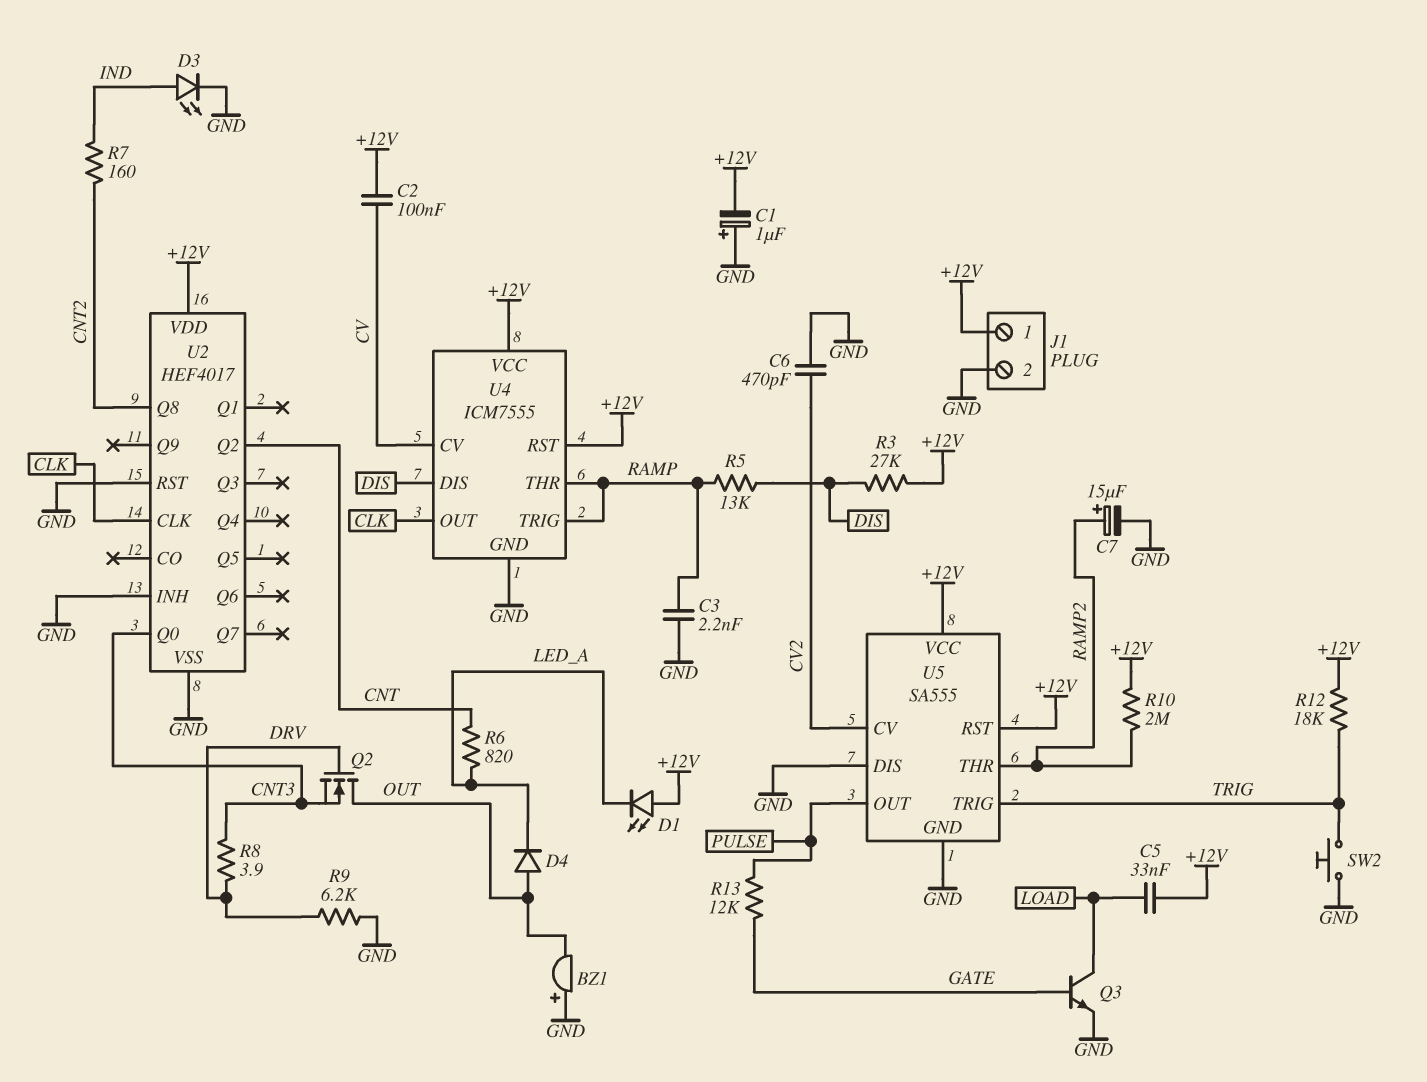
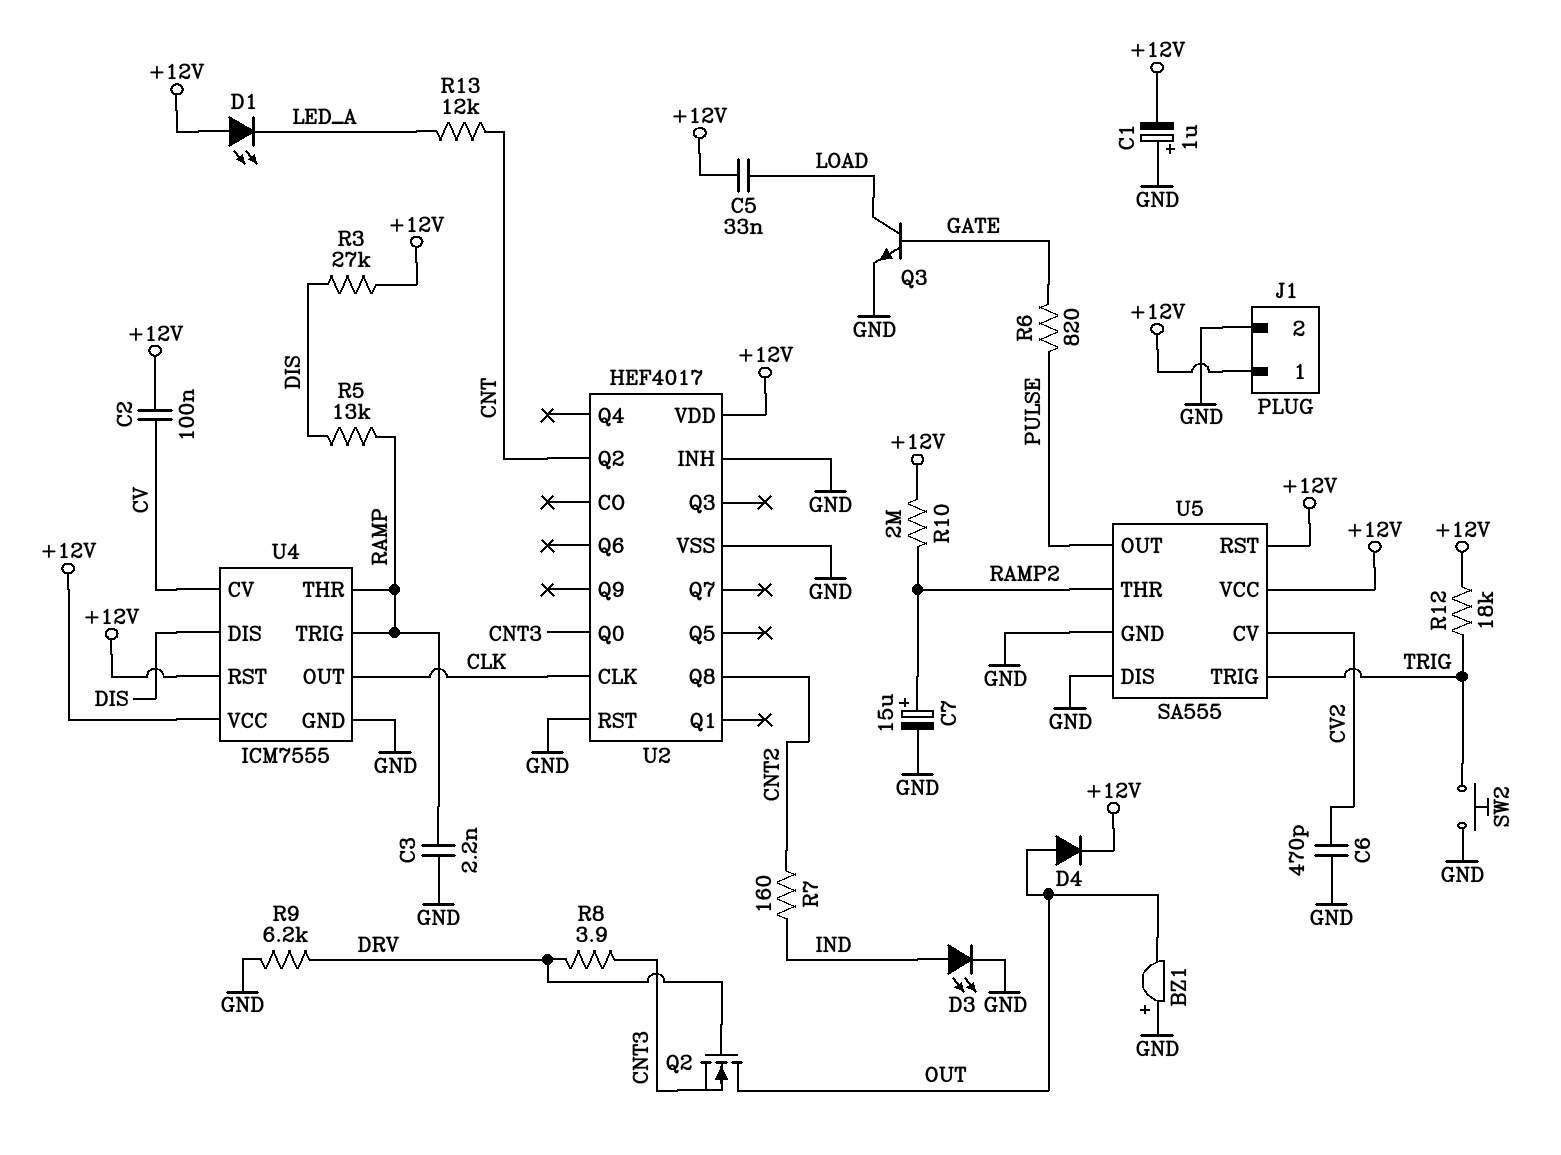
D4: diode (A OUT, K LED_A) -> diode (A OUT, K +12V)
R6: 820 (CNT, LED_A) -> 820 (GATE, PULSE)
R13: 12k (GATE, PULSE) -> 12k (CNT, LED_A)

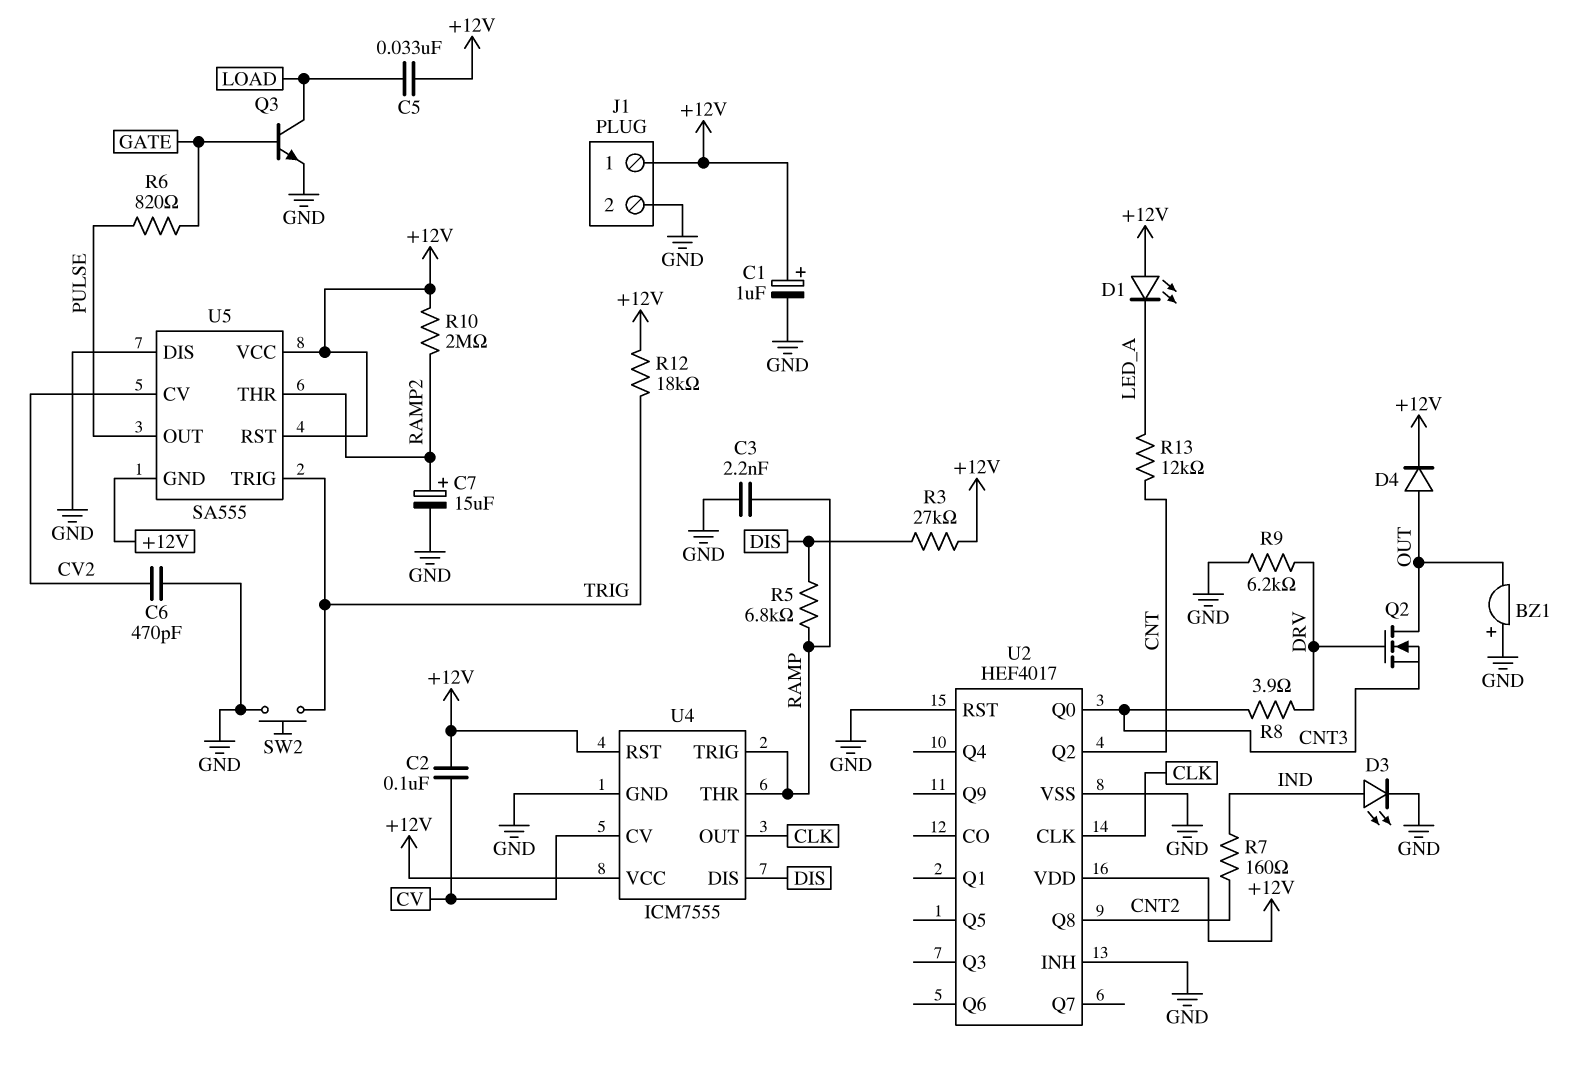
C1: 1uF (plus GND, minus +12V) -> 1uF (plus +12V, minus GND)
R5: 13k (DIS, RAMP) -> 6.8k (DIS, RAMP)
U5 pin GND: GND -> +12V

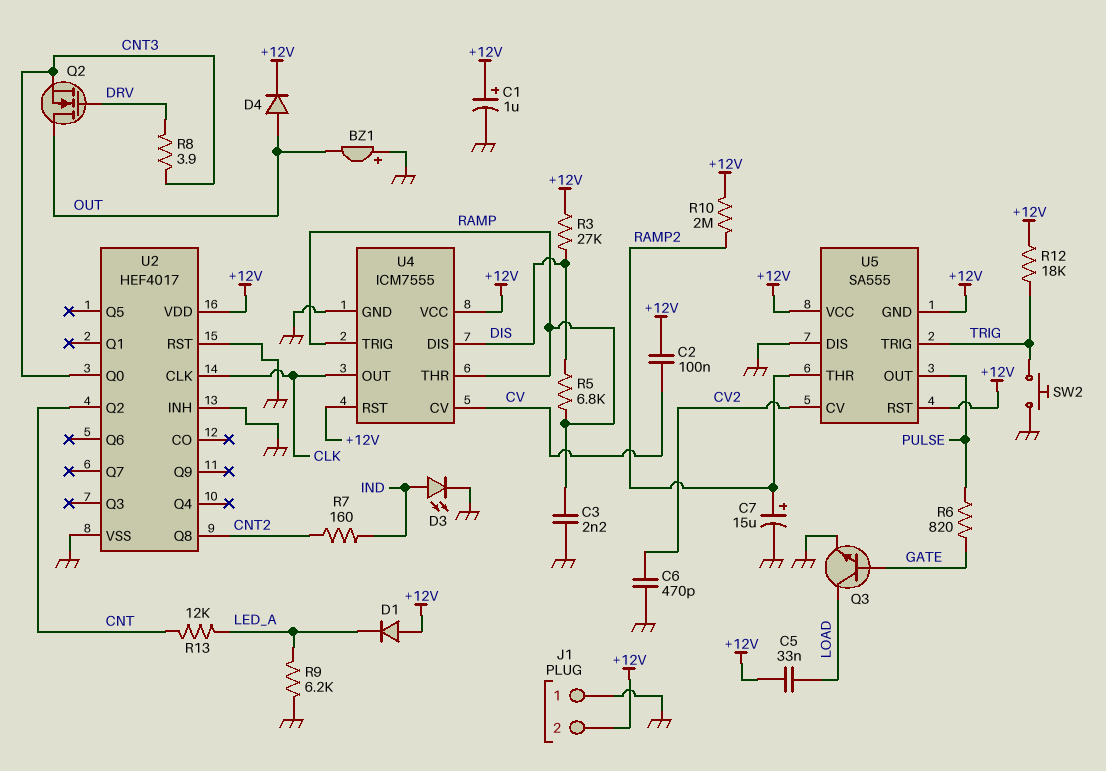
D1: LED (A +12V, K LED_A) -> diode (A +12V, K LED_A)
J1 pin 1: +12V -> GND
J1 pin 2: GND -> +12V
R9: 6.2k (DRV, GND) -> 6.2k (GND, LED_A)

